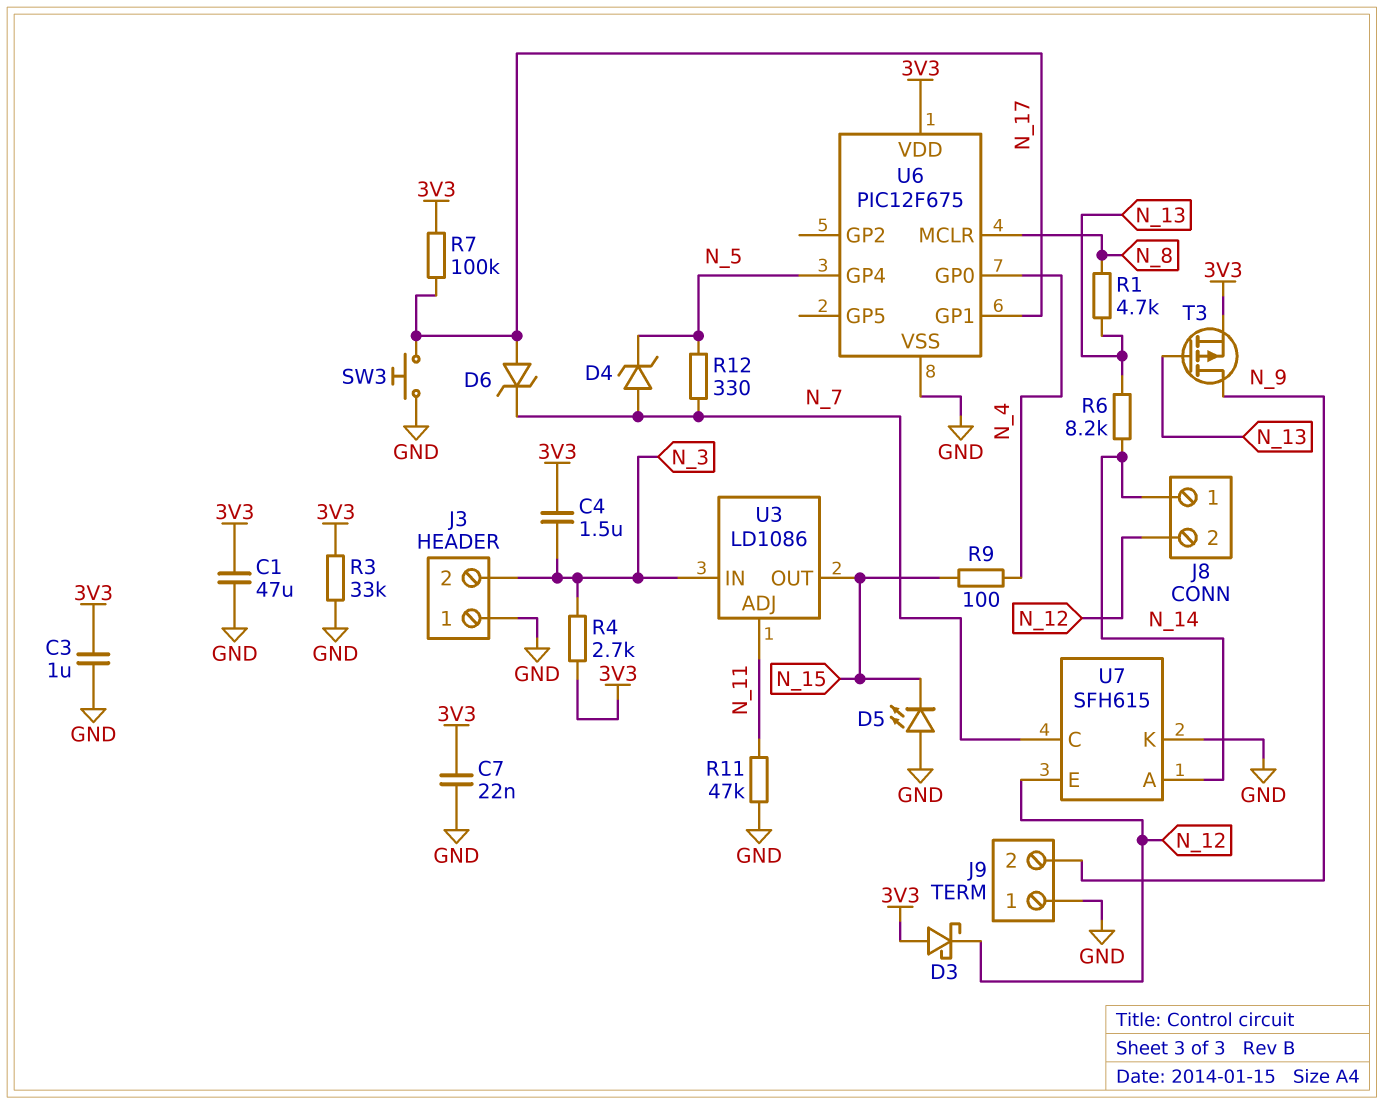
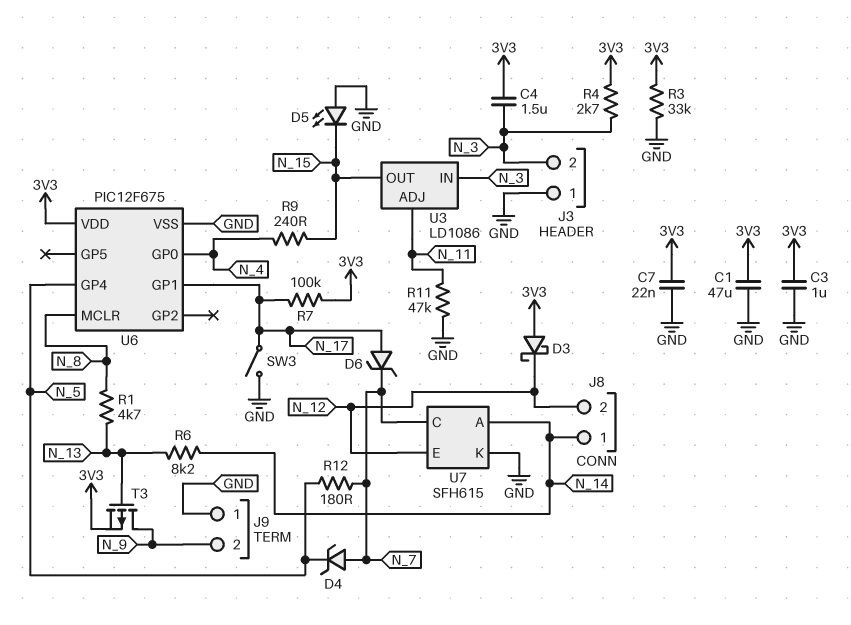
R9: 100 (N_4, N_15) -> 240 (N_4, N_15)
R12: 330 (N_5, N_7) -> 180 (N_5, N_7)
SW3: button (GND, N_17) -> switch (GND, N_17)

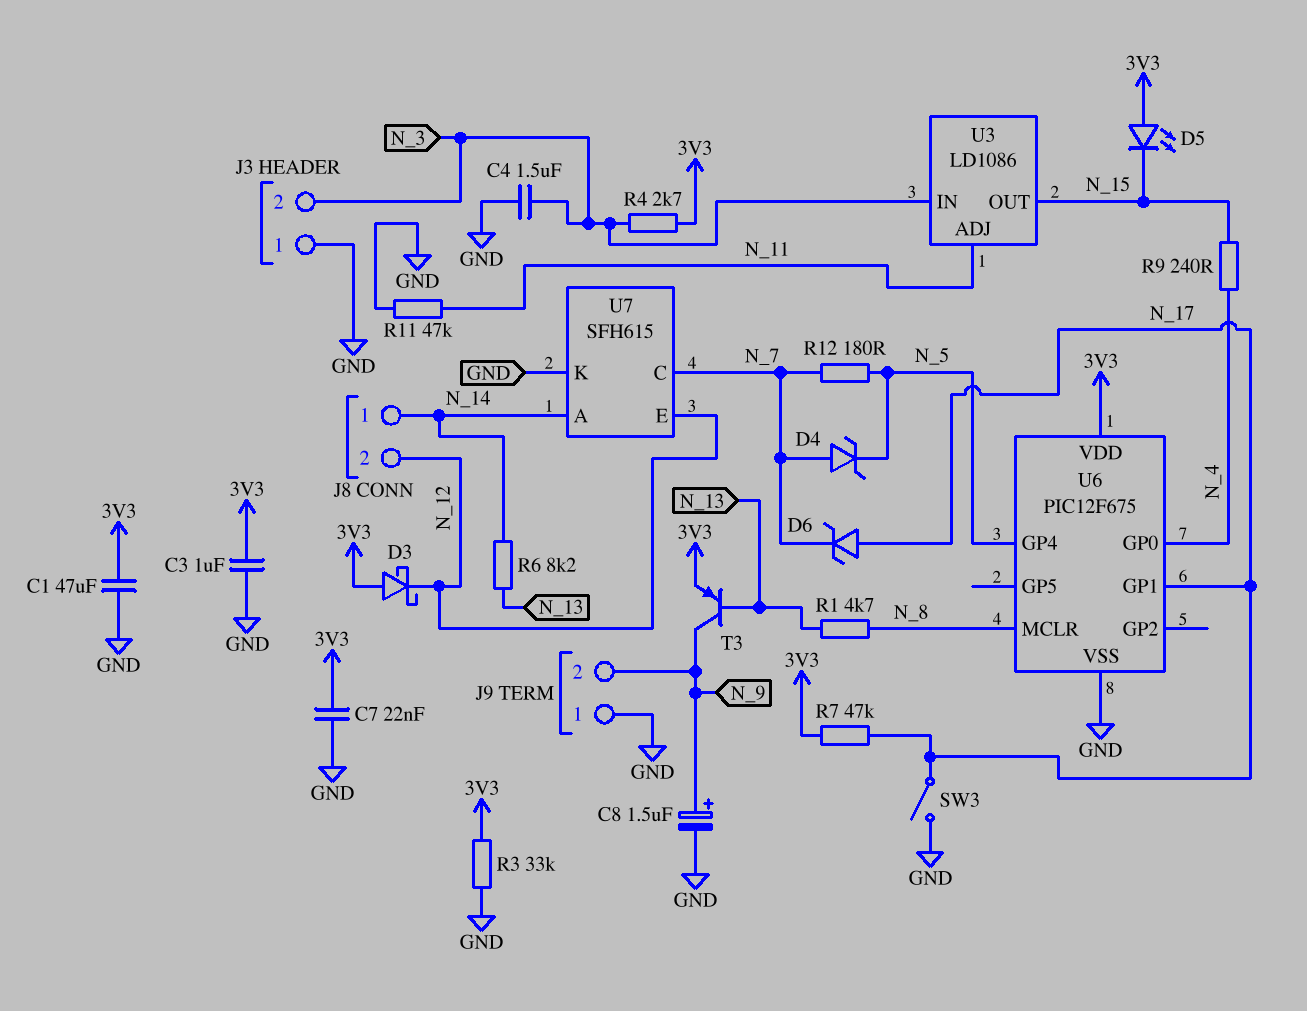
C4: 1.5uF (3V3, N_3) -> 1.5uF (GND, N_3)
C8: none -> 1.5uF (plus N_9, minus GND)
D5: LED (A GND, K N_15) -> LED (A 3V3, K N_15)
R7: 100k (3V3, N_17) -> 47k (3V3, N_17)
T3: PMOS (G N_13, D N_9, S 3V3) -> PNP (B N_13, C N_9, E 3V3)

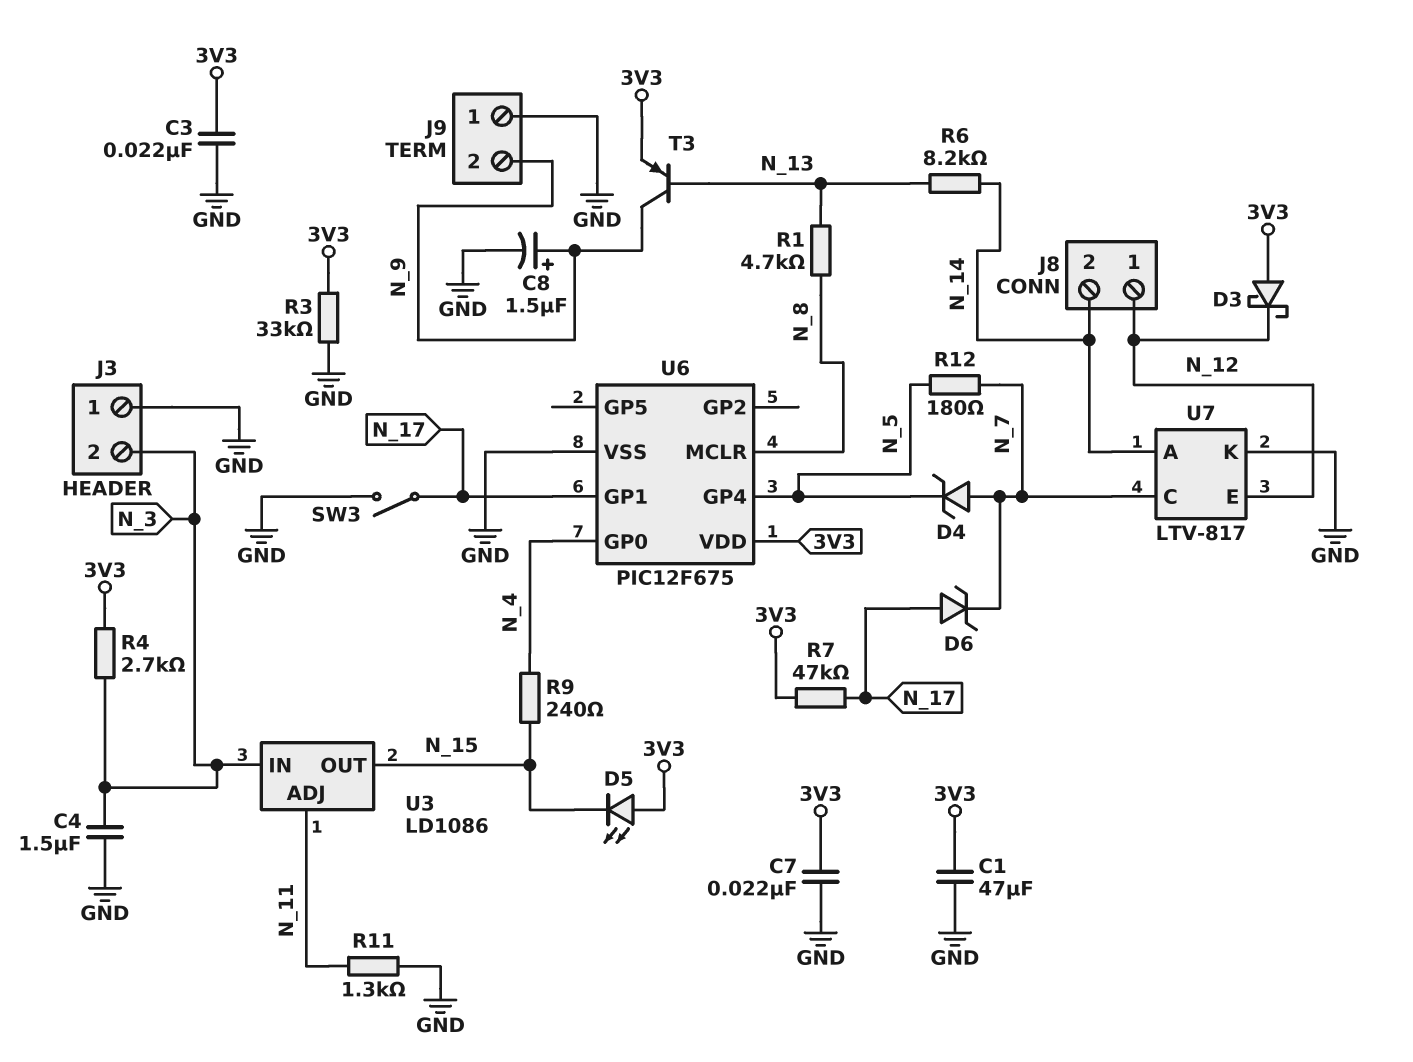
C3: 1uF (3V3, GND) -> 22nF (3V3, GND)
J8 pin 1: N_14 -> N_12
J8 pin 2: N_12 -> N_14
R11: 47k (GND, N_11) -> 1.3k (GND, N_11)
U7: SFH615 -> LTV-817

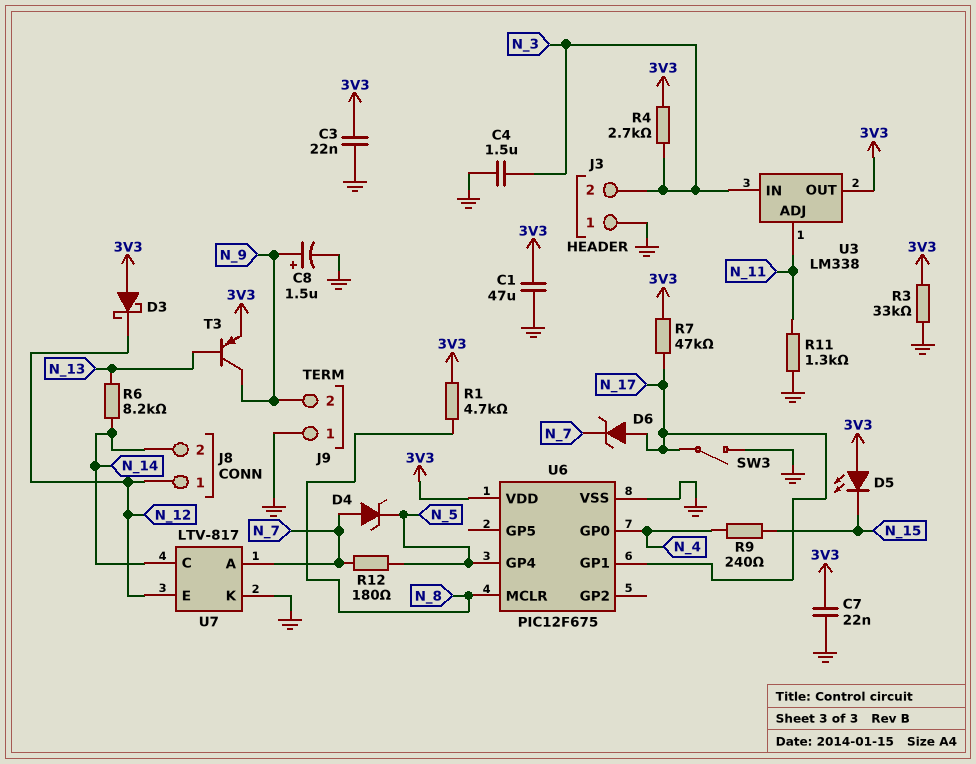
R1: 4.7k (N_8, N_13) -> 4.7k (3V3, N_8)
U3: LD1086 -> LM338
U3 pin OUT: N_15 -> 3V3
U7 pin A: N_14 -> N_7
U7 pin C: N_7 -> N_14

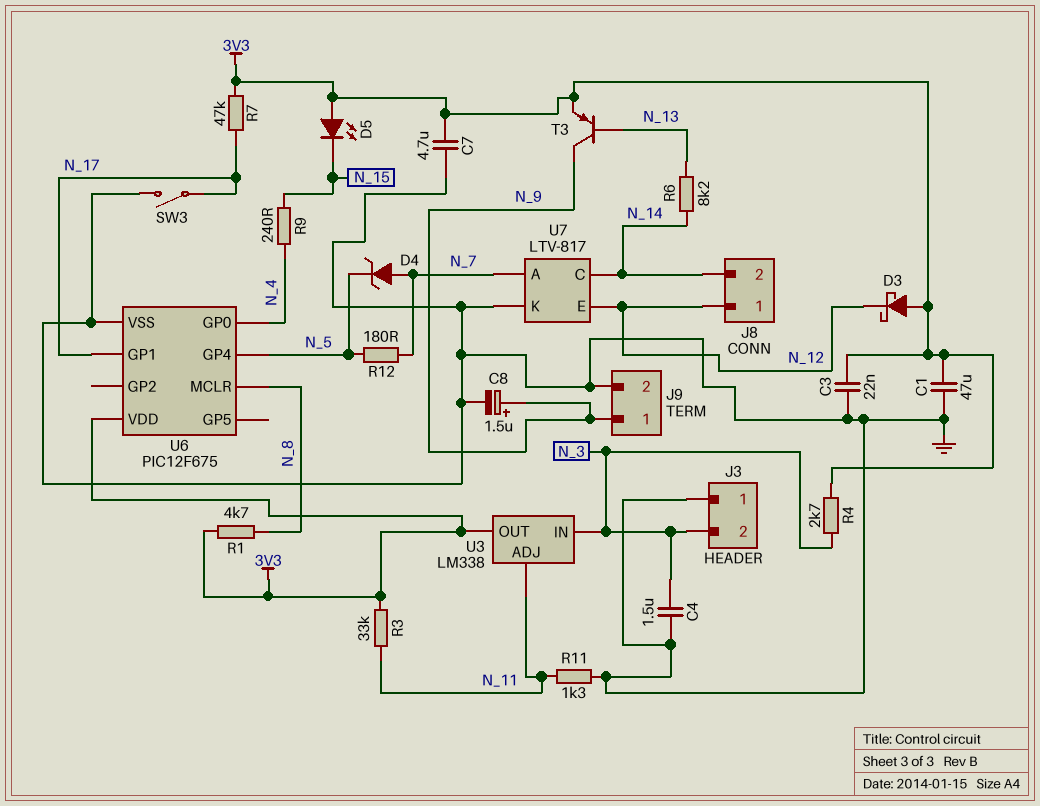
C7: 22nF (3V3, GND) -> 4.7uF (3V3, GND)
D6: zener (A N_17, K N_7) -> none
J9 pin 1: GND -> N_9
J9 pin 2: N_9 -> GND
R3: 33k (3V3, GND) -> 33k (3V3, N_11)

